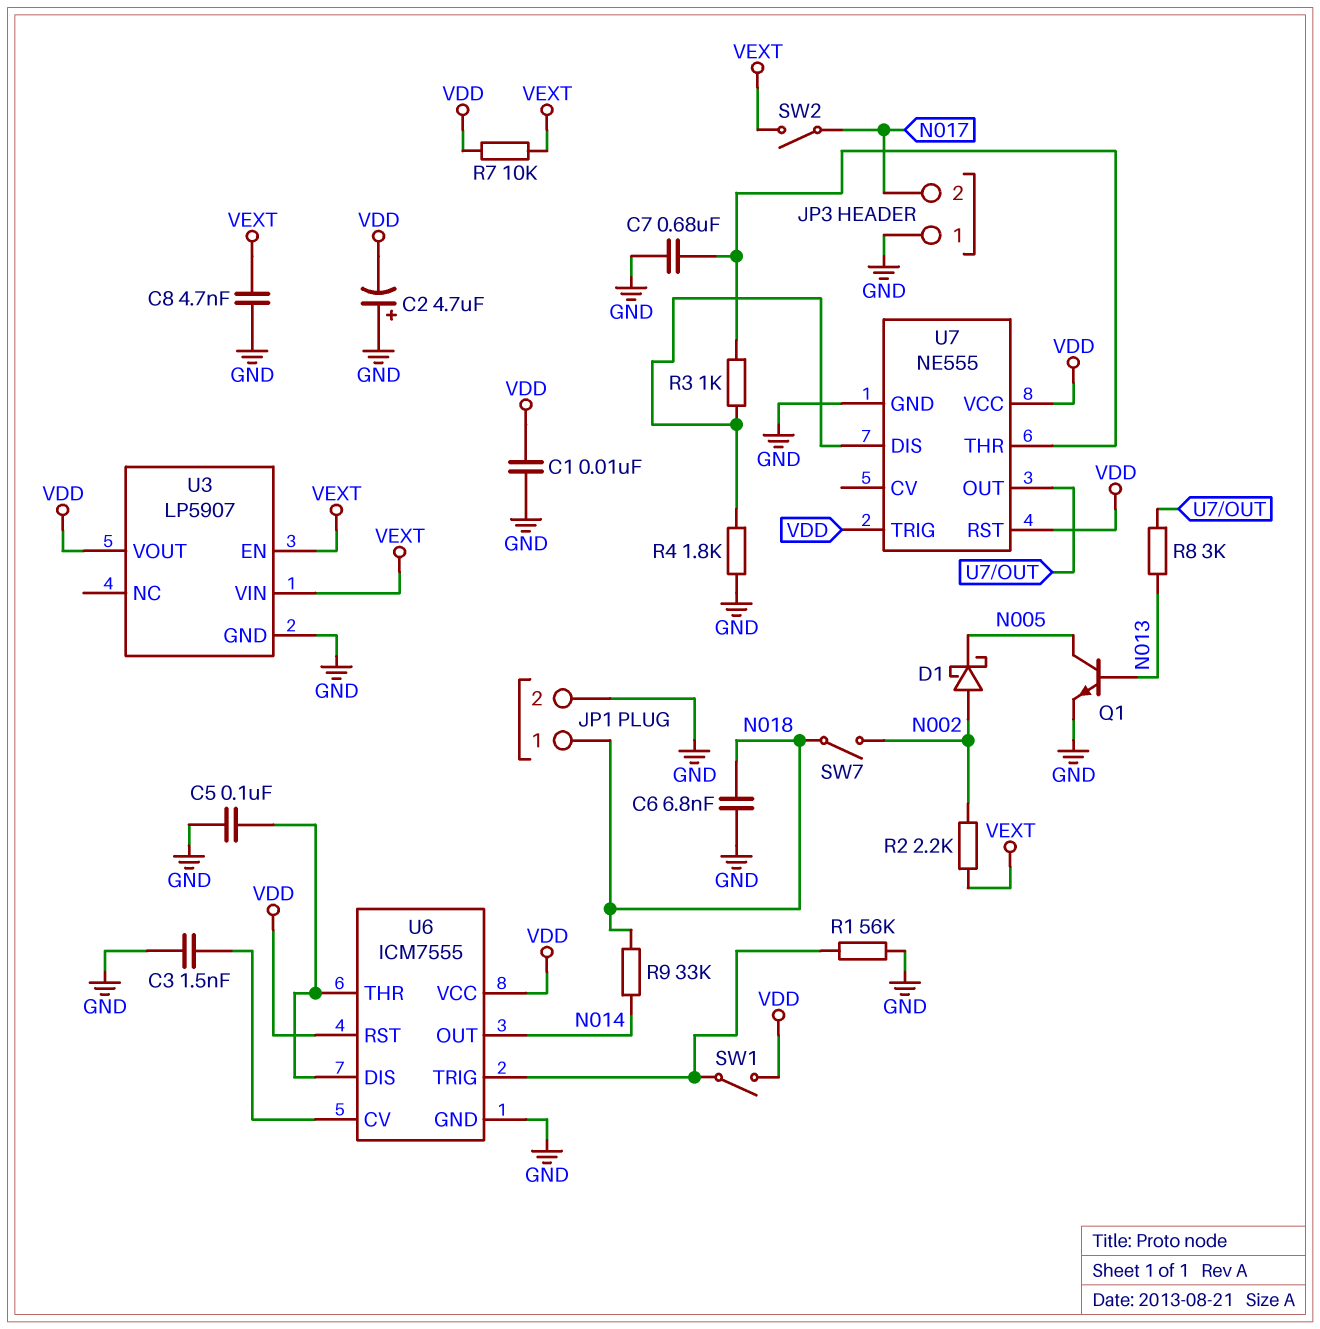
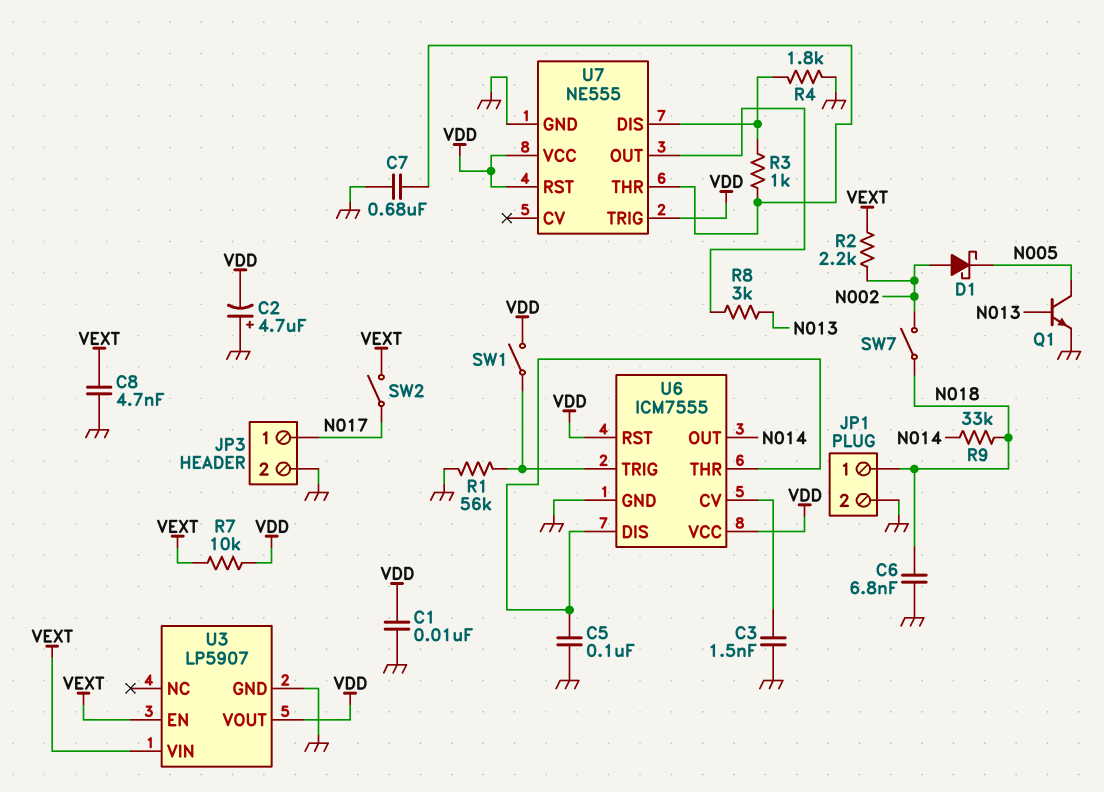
JP3 pin 1: GND -> N017
JP3 pin 2: N017 -> GND

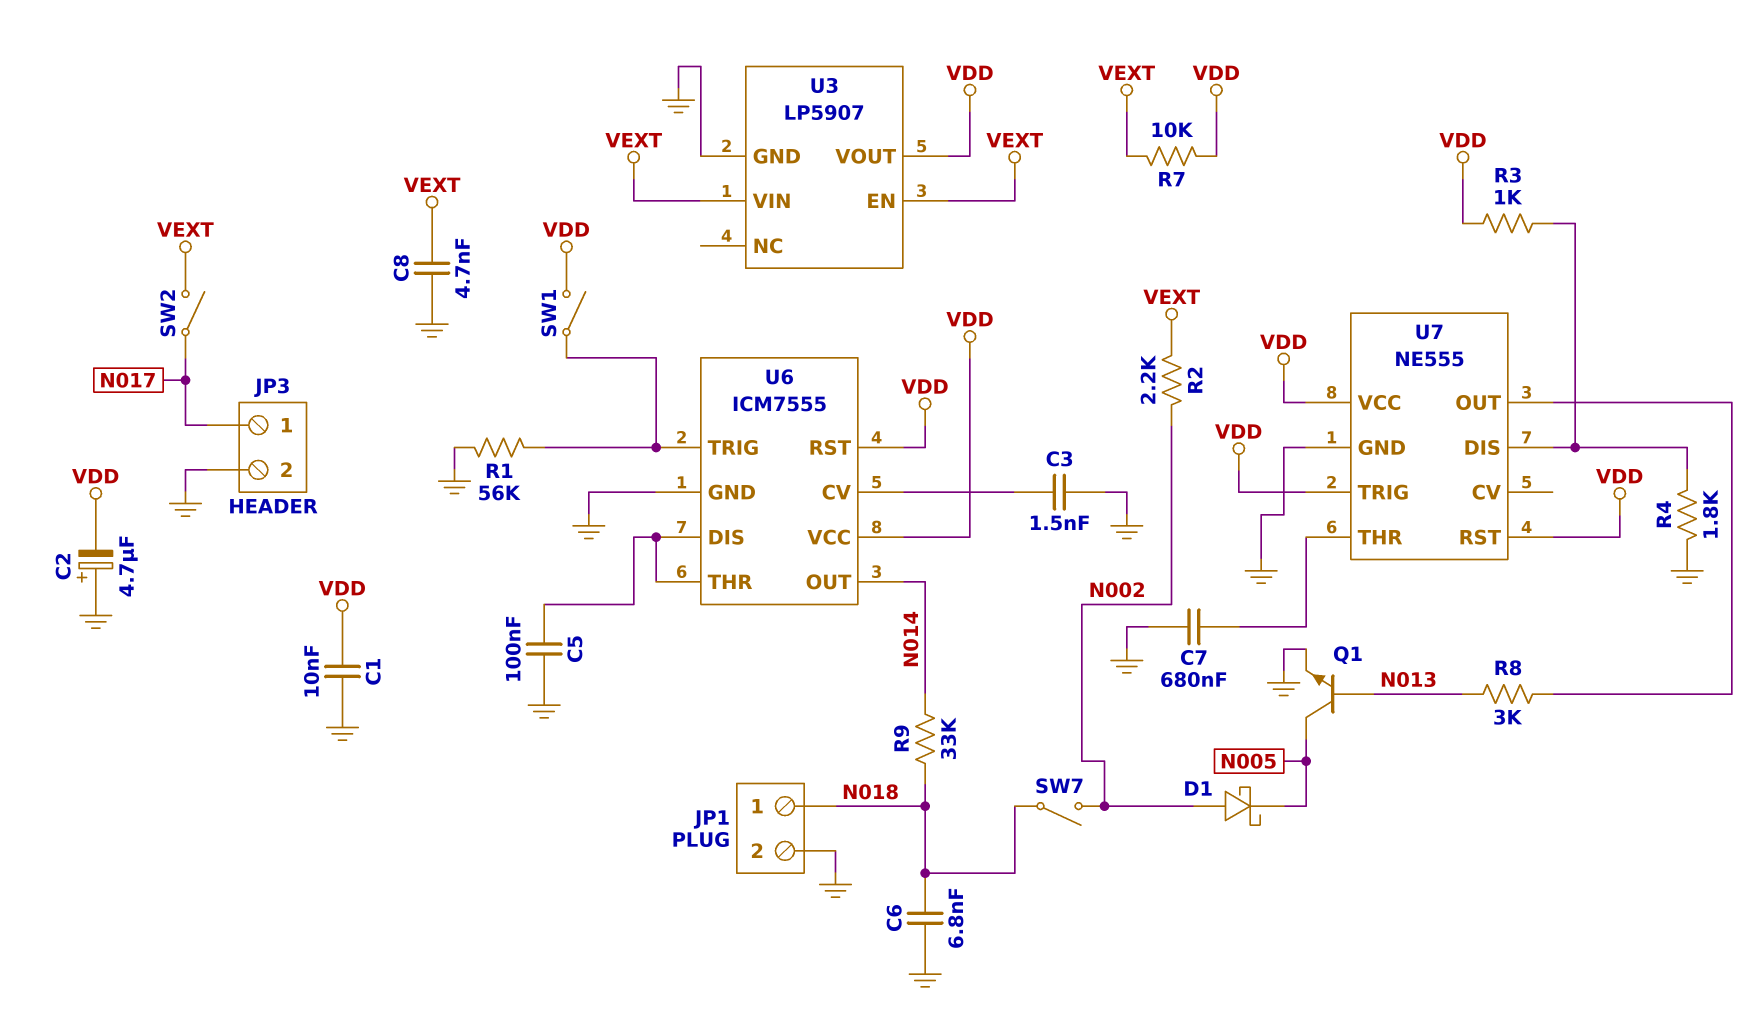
R3: 1k (U7/DIS, U7/THR) -> 1k (U7/DIS, VDD)

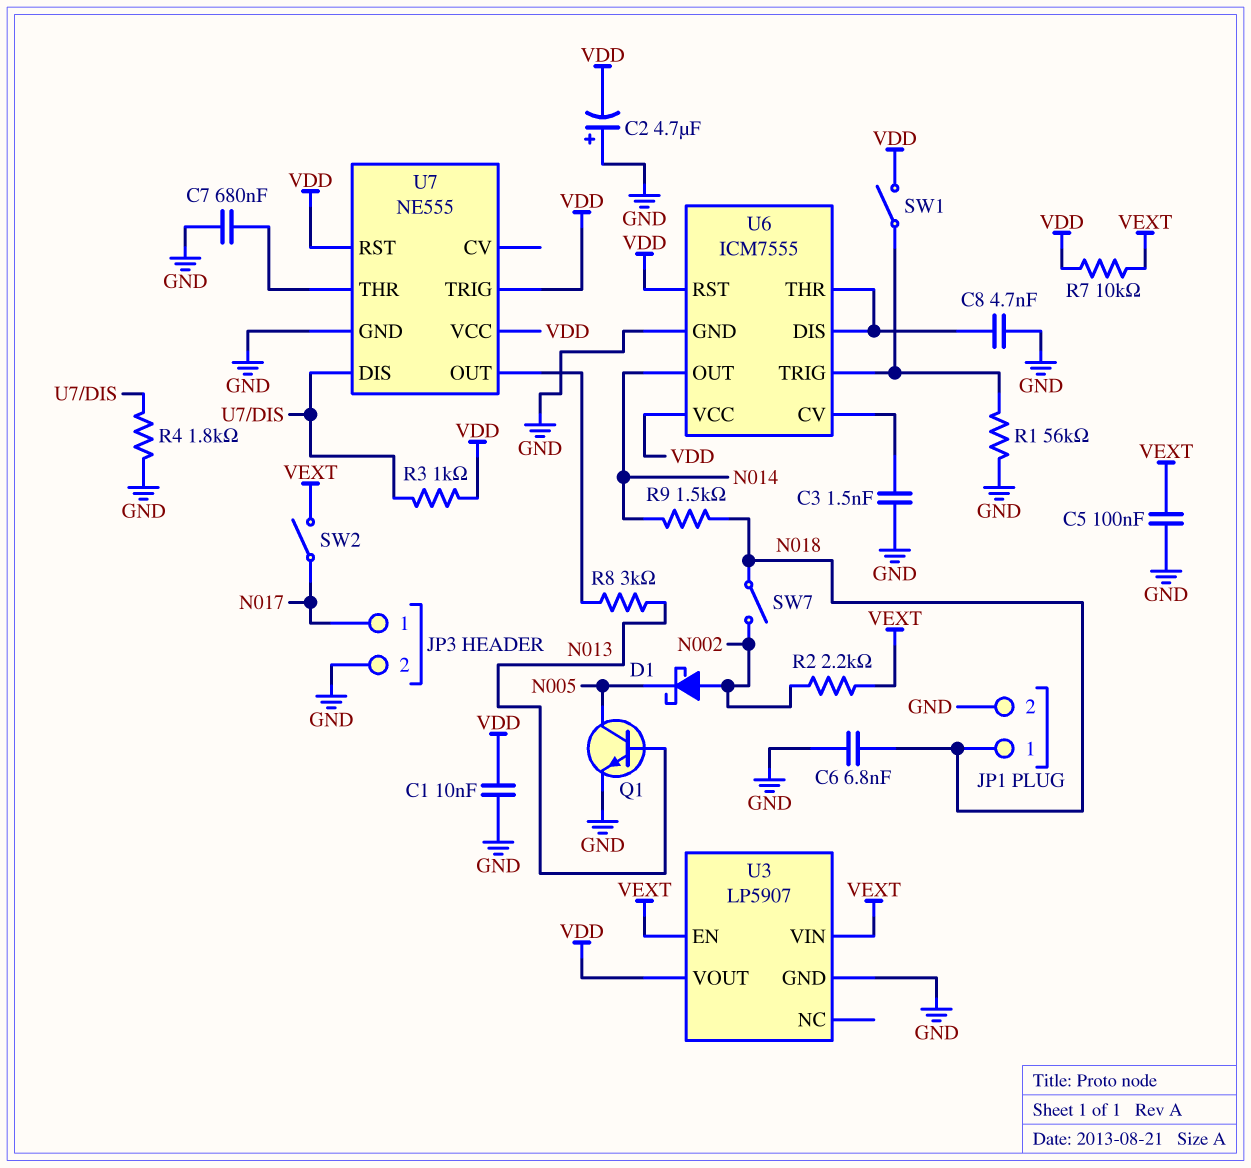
C5: 100nF (GND, U6/DIS) -> 100nF (GND, VEXT)
C8: 4.7nF (GND, VEXT) -> 4.7nF (GND, U6/DIS)
R9: 33k (N014, N018) -> 1.5k (N014, N018)

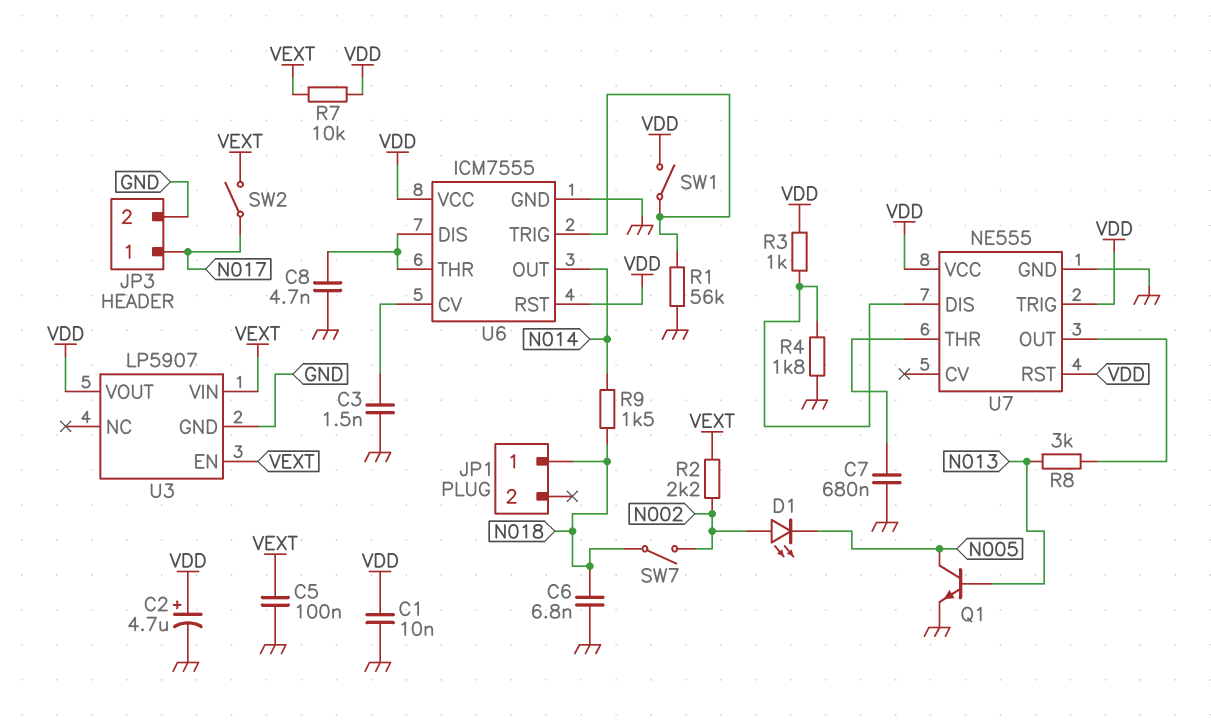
C2: 4.7uF (plus GND, minus VDD) -> 4.7uF (plus VDD, minus GND)
D1: schottky (A N002, K N005) -> LED (A N002, K N005)
JP1 pin 2: GND -> none

